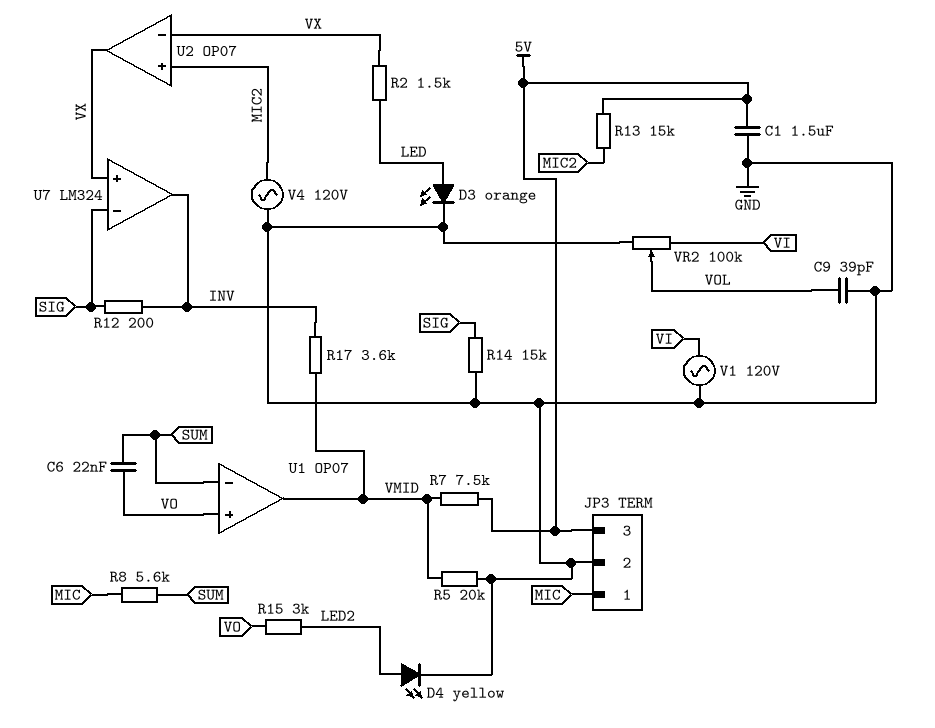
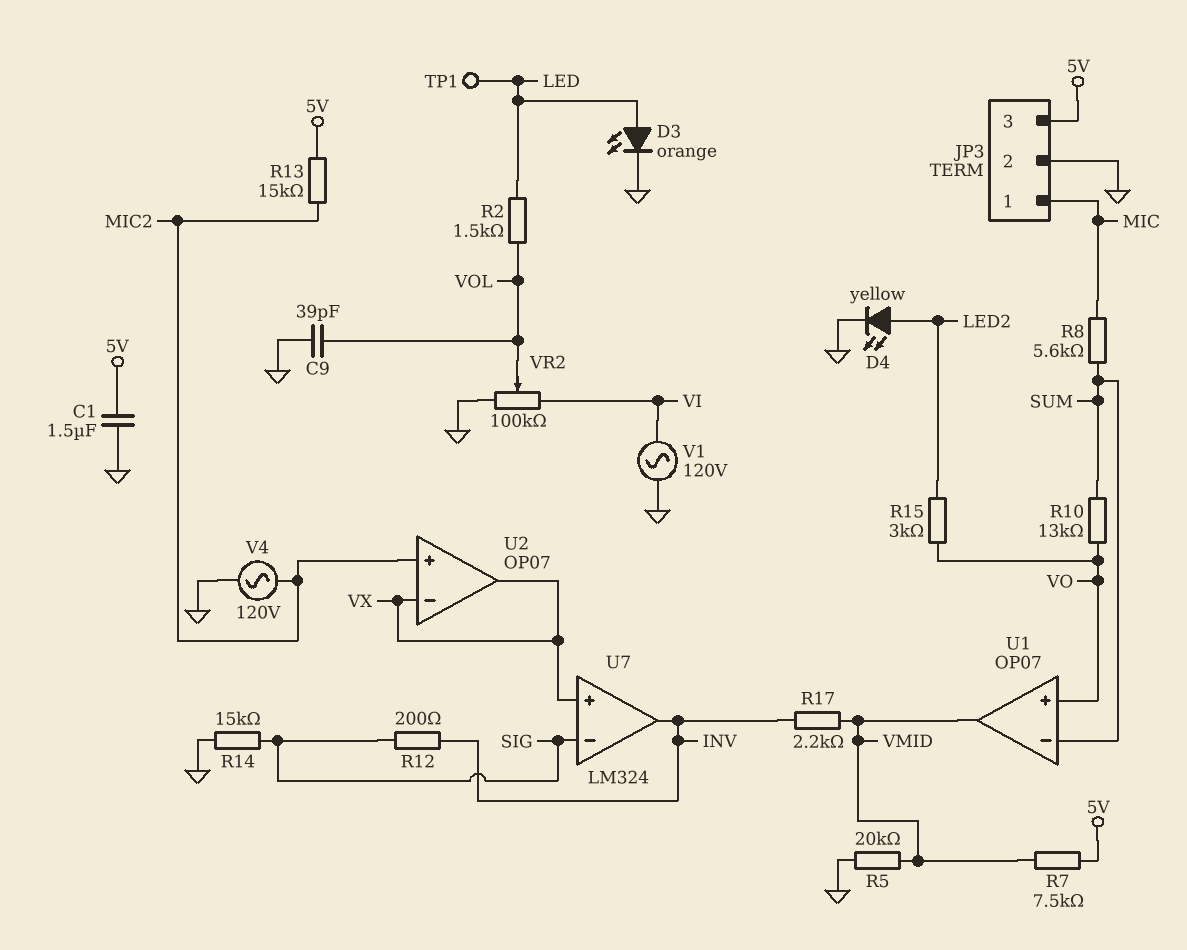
C6: 22nF (SUM, VO) -> none
R2: 1.5k (LED, VX) -> 1.5k (LED, VOL)
R10: none -> 13k (SUM, VO)
R17: 3.6k (INV, VMID) -> 2.2k (INV, VMID)
TP1: none -> test point (LED)

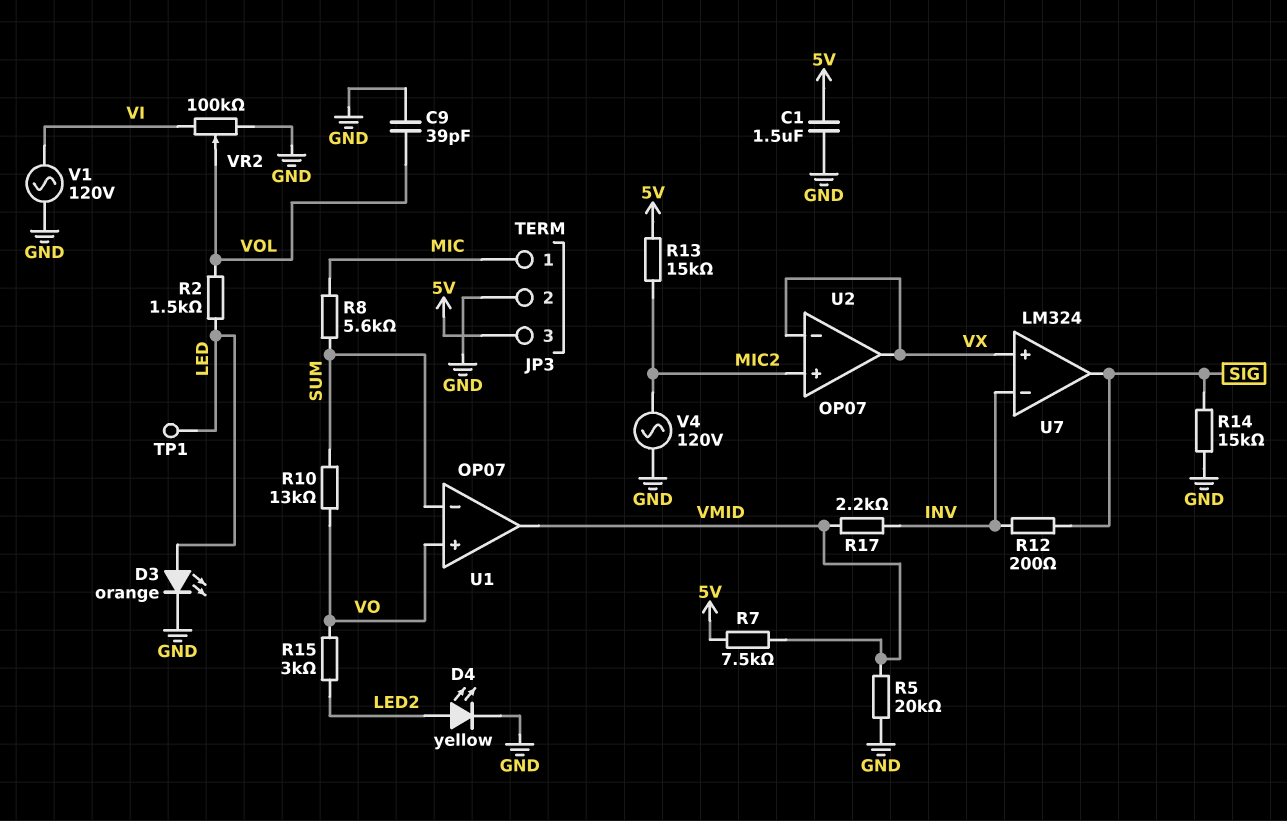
U7 pin in-: SIG -> INV
U7 pin out: INV -> SIG

